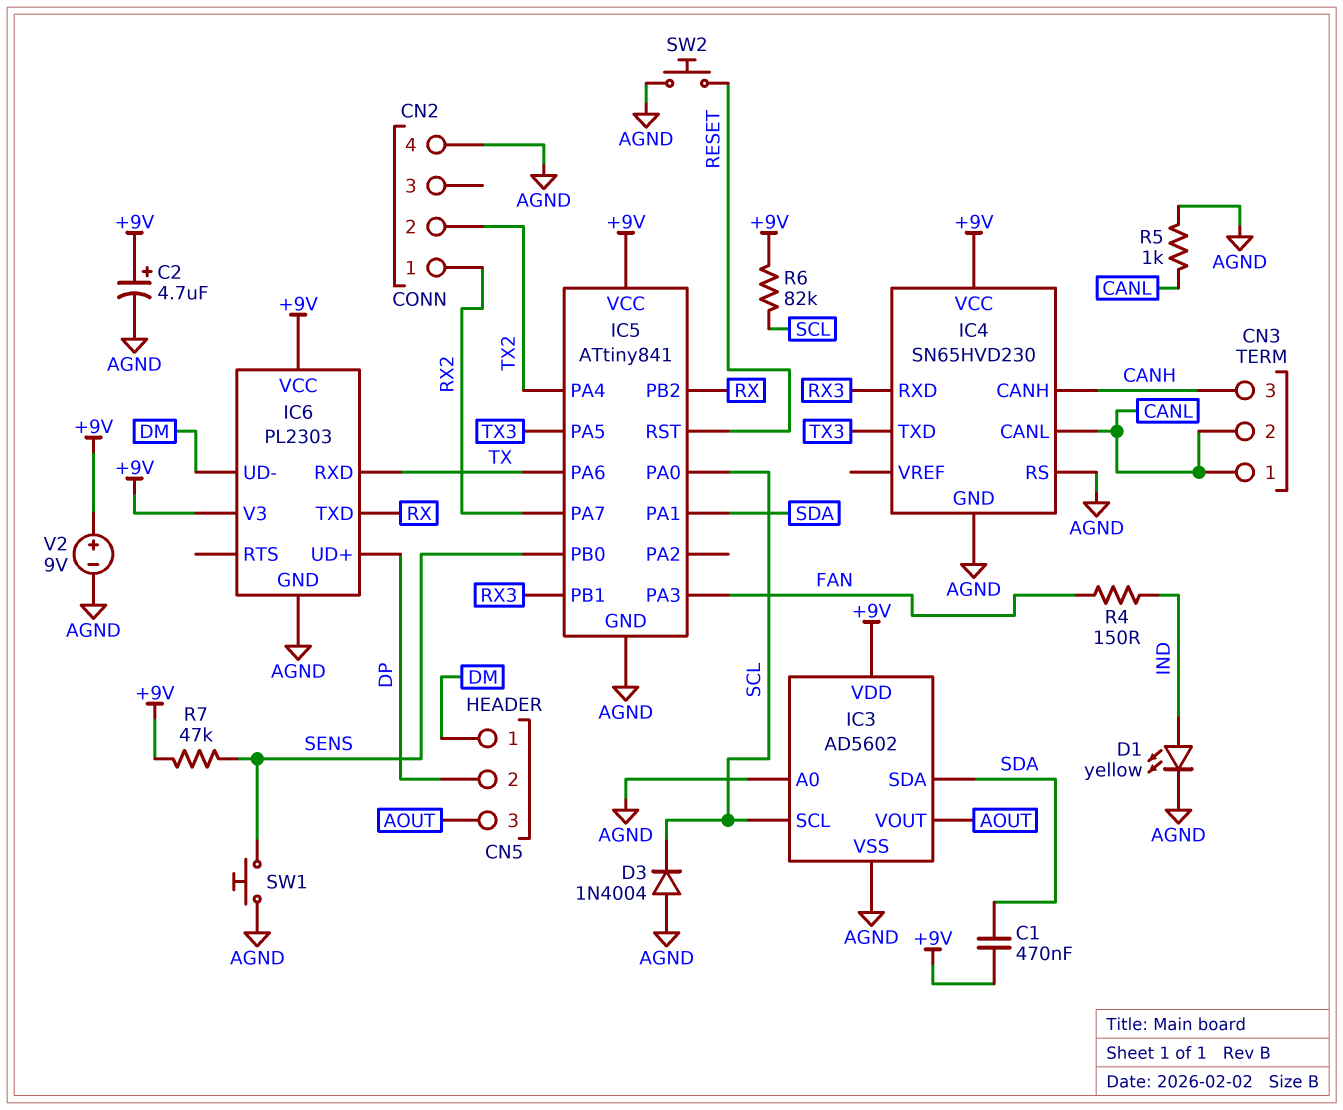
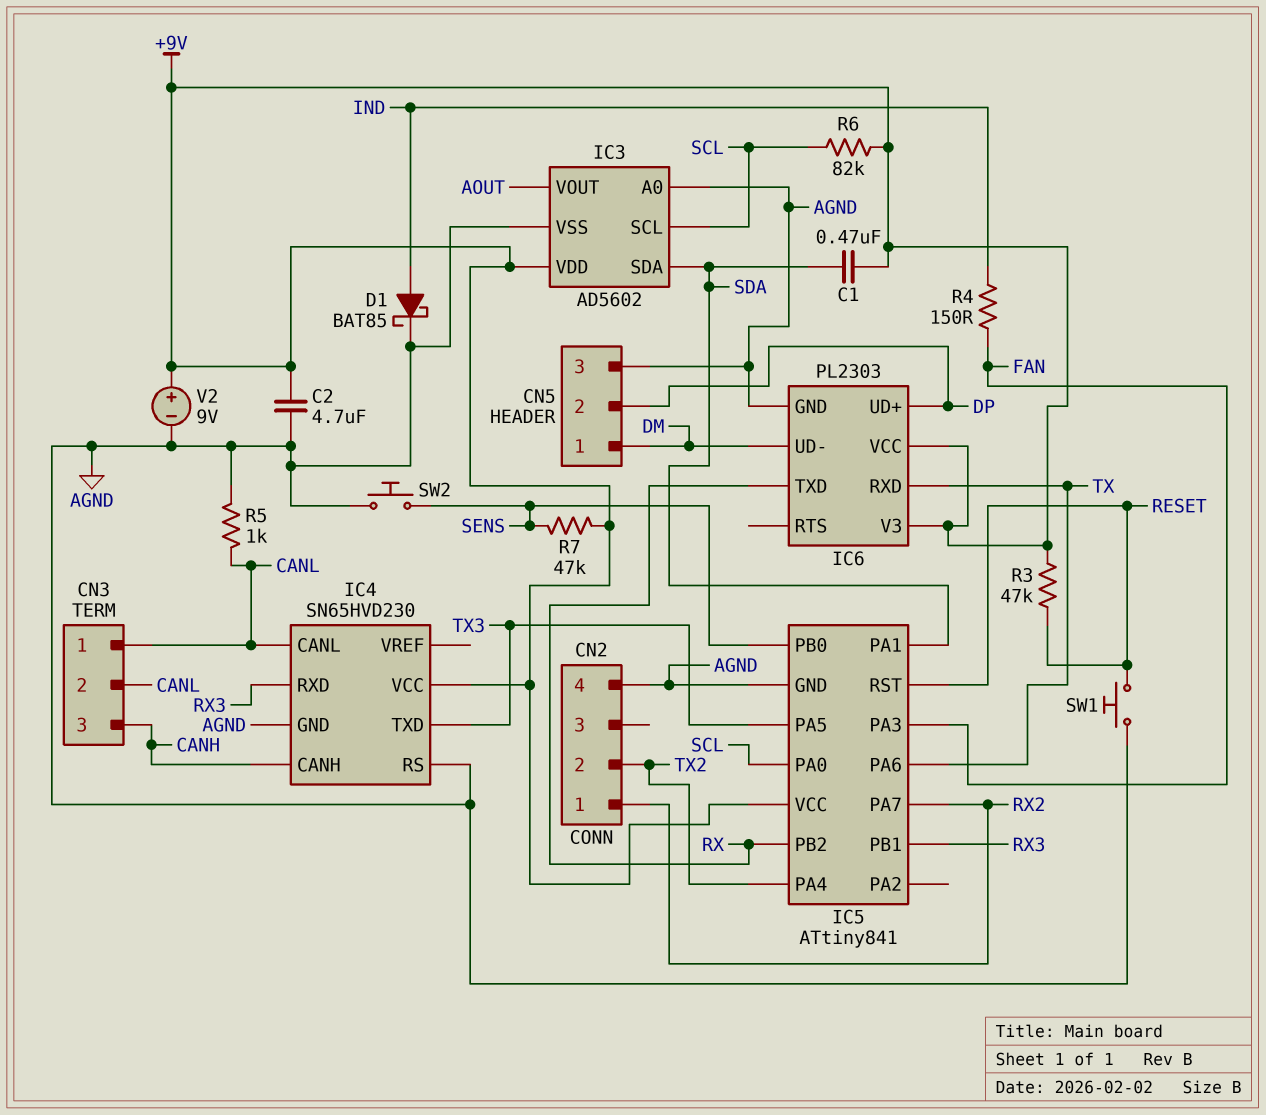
C2: 4.7uF (plus +9V, minus AGND) -> 4.7uF (+9V, AGND)
CN5 pin 3: AOUT -> AGND
D1: LED yellow (A IND, K AGND) -> schottky BAT85 (A IND, K AGND)
D3: diode 1N4004 (A AGND, K SCL) -> none
R3: none -> 47k (+9V, RESET)
SW1: button (AGND, SENS) -> button (AGND, RESET)
SW2: button (AGND, RESET) -> button (AGND, SENS)

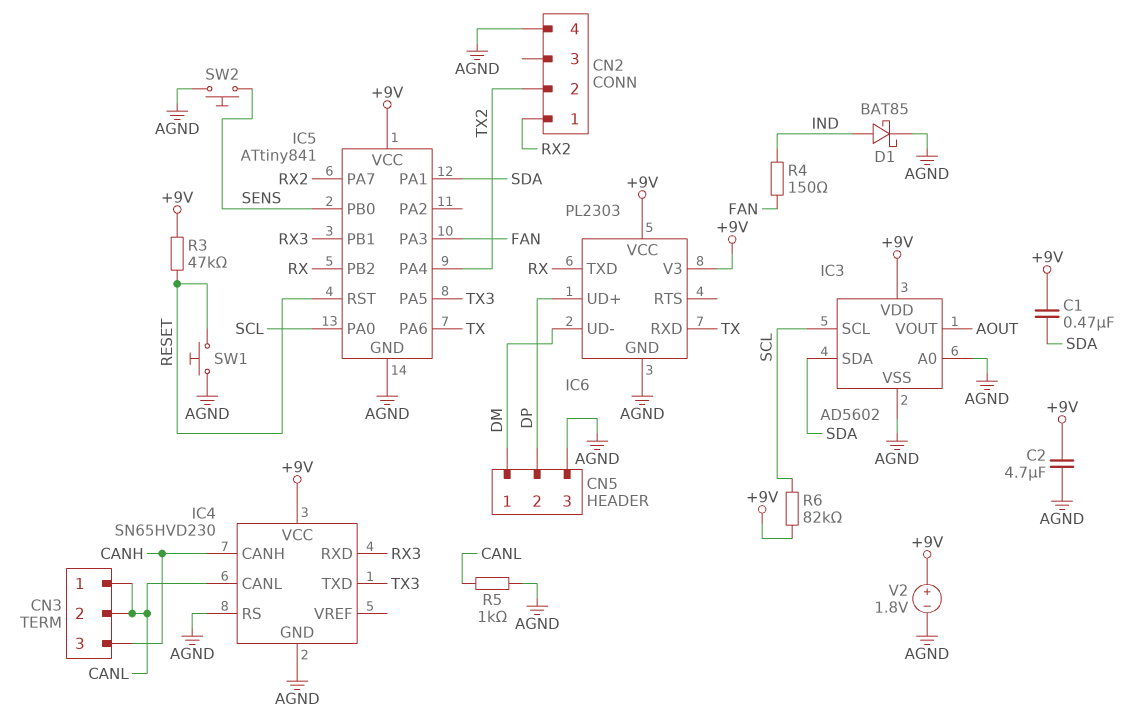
R7: 47k (+9V, SENS) -> none
V2: 9V (plus +9V, minus AGND) -> 1.8V (plus +9V, minus AGND)

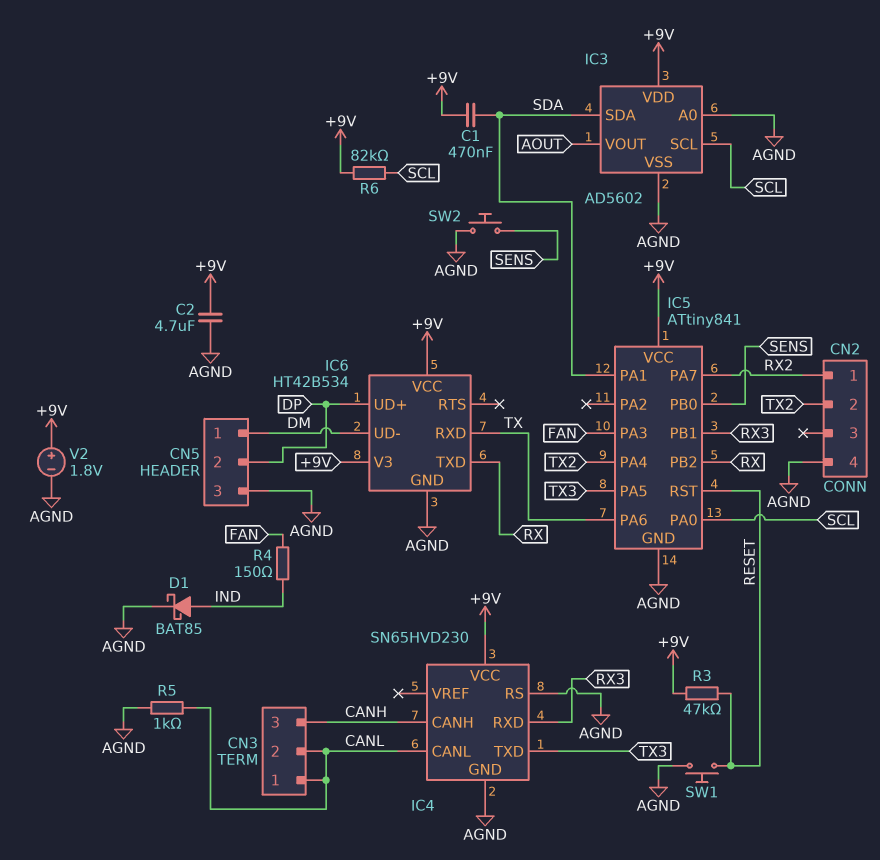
IC6: PL2303 -> HT42B534

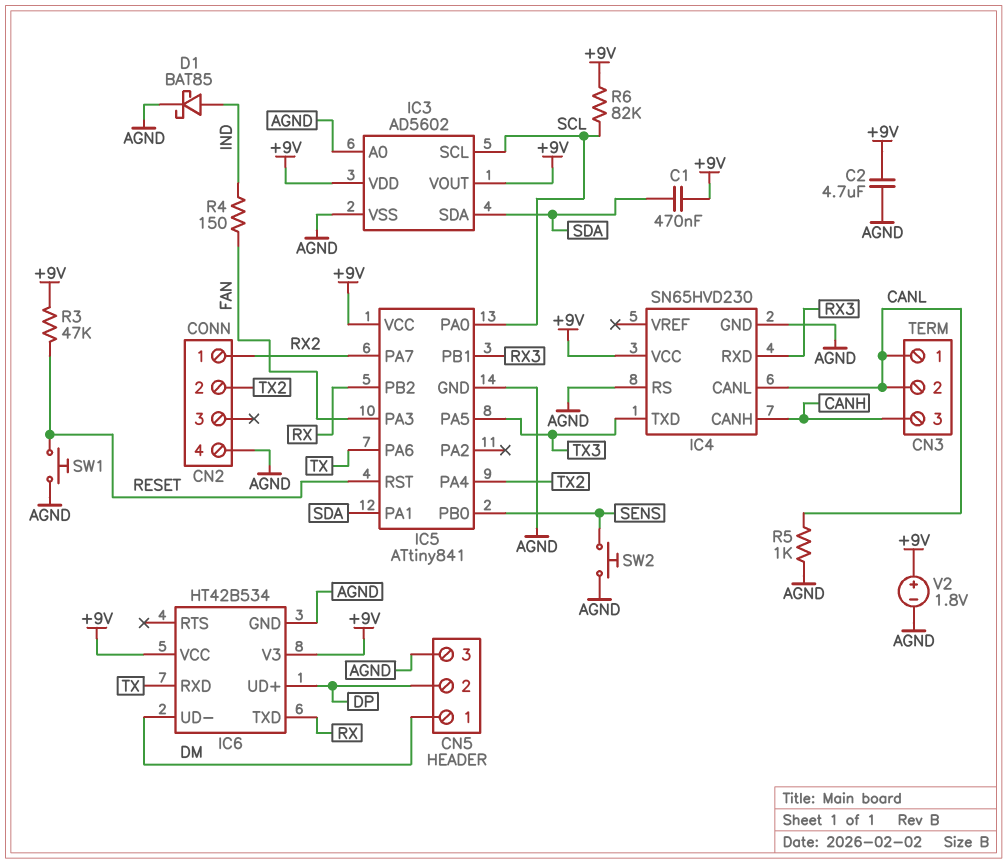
IC3 pin VOUT: AOUT -> +9V

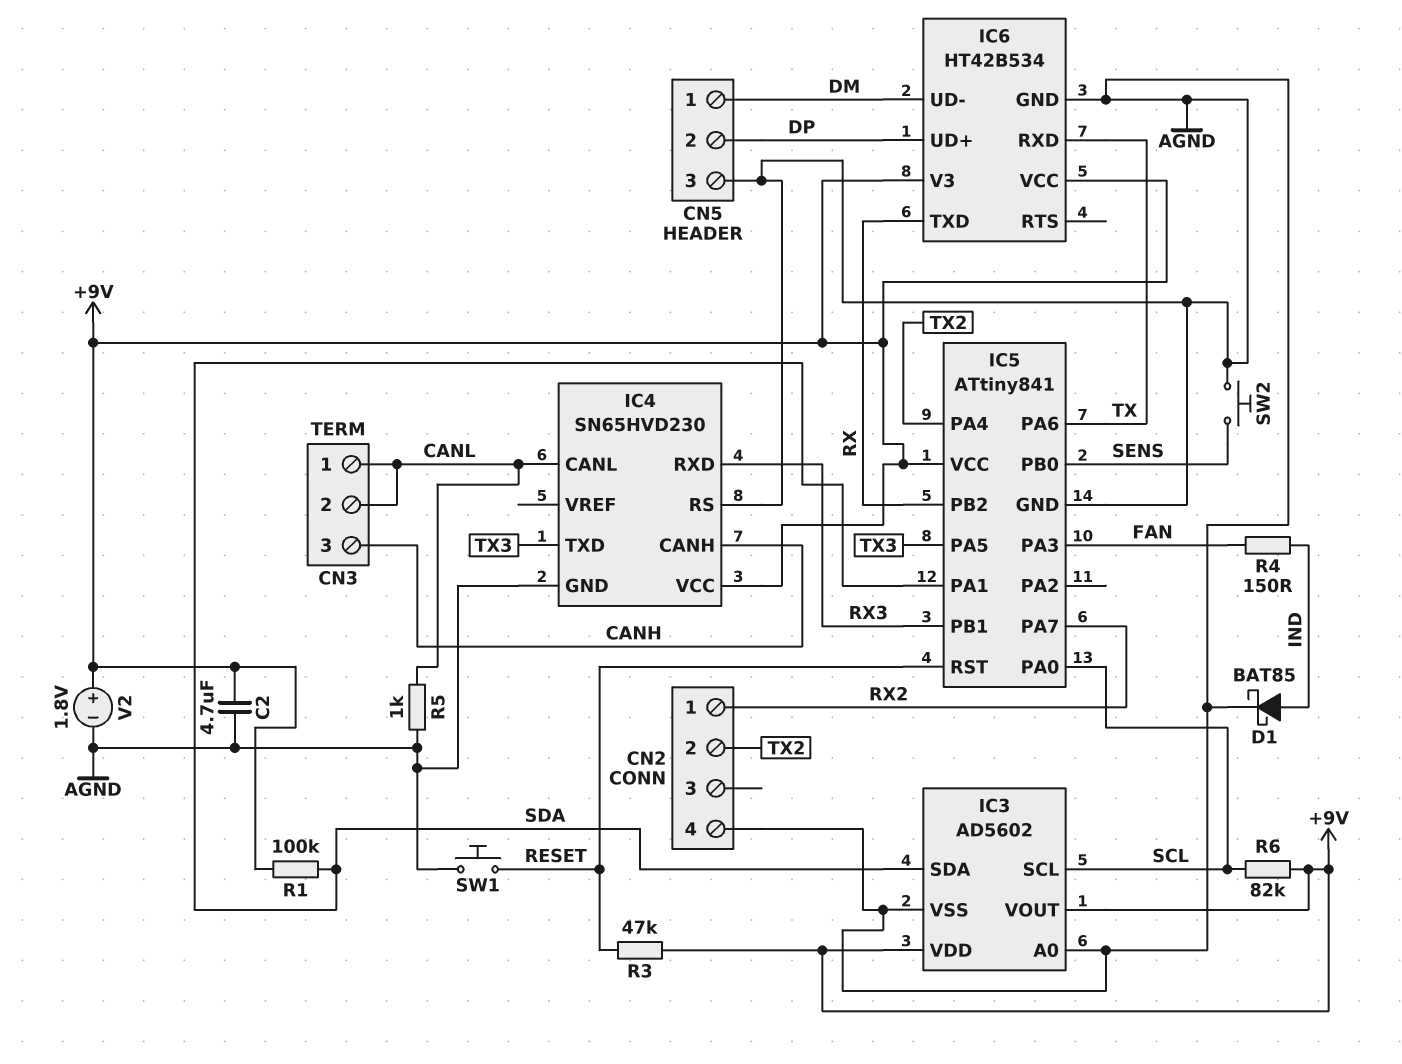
C1: 470nF (+9V, SDA) -> none
R1: none -> 100k (+9V, SDA)

